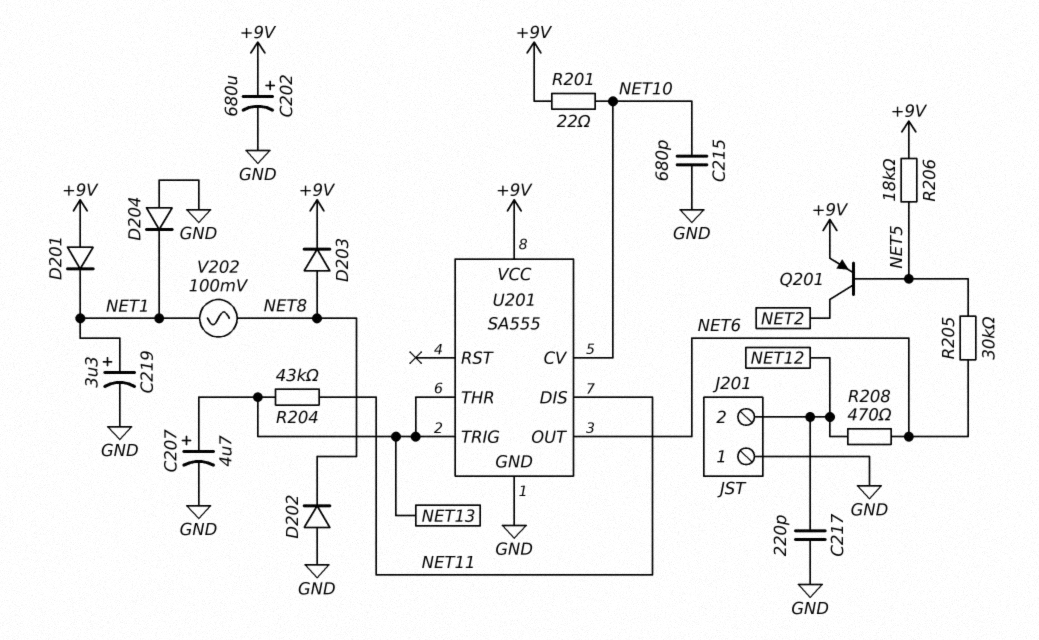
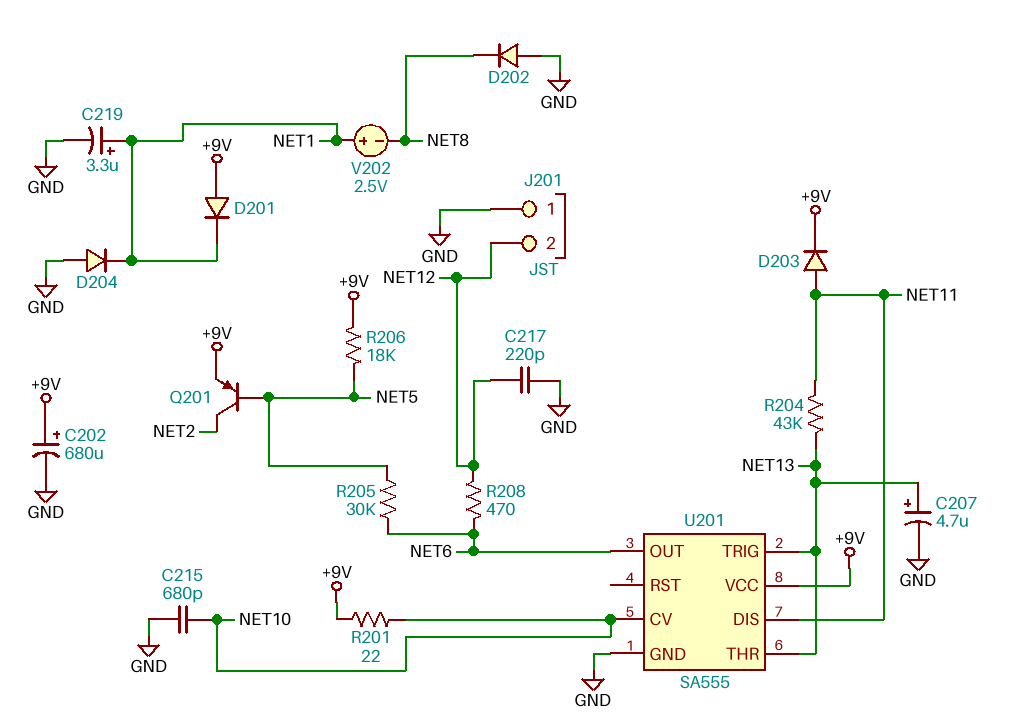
D203: diode (A NET8, K +9V) -> diode (A NET11, K +9V)
V202: AC 100mV (NET1, NET8) -> 2.5V (plus NET1, minus NET8)

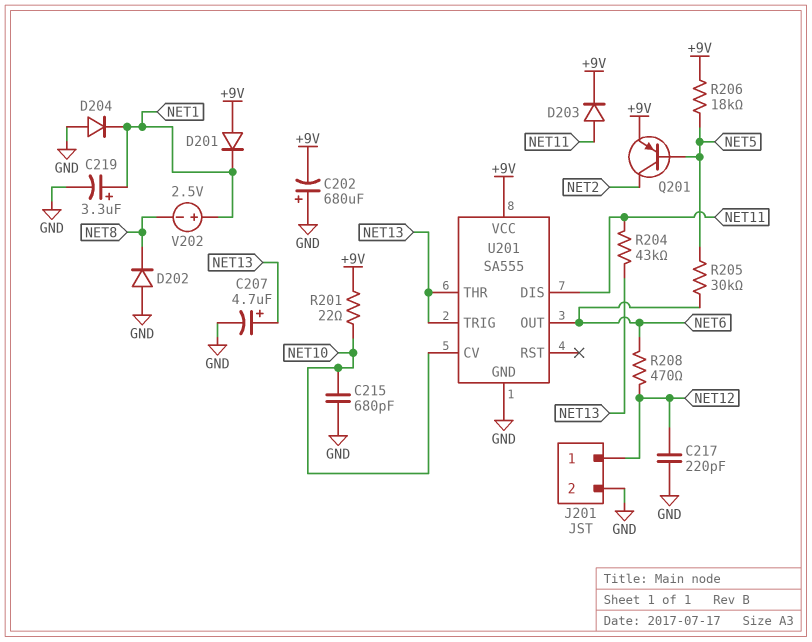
C202: 680uF (plus +9V, minus GND) -> 680uF (plus GND, minus +9V)
J201 pin 1: GND -> NET12
J201 pin 2: NET12 -> GND

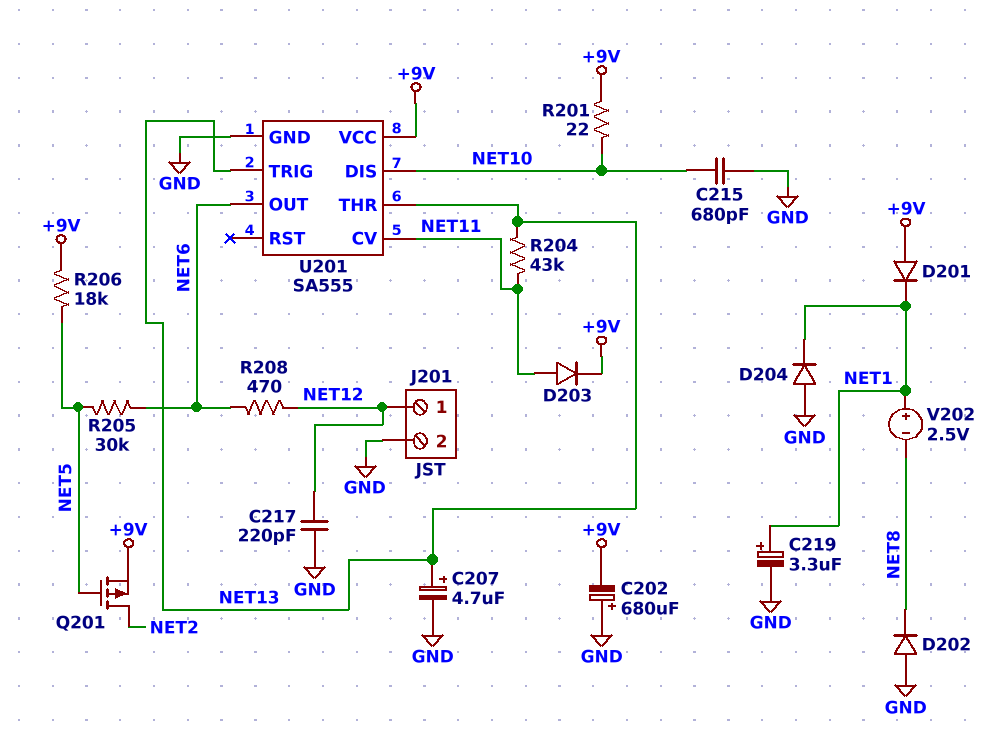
Q201: PNP (B NET5, C NET2, E +9V) -> PMOS (G NET5, D NET2, S +9V)
U201 pin CV: NET10 -> NET11
U201 pin DIS: NET11 -> NET10

